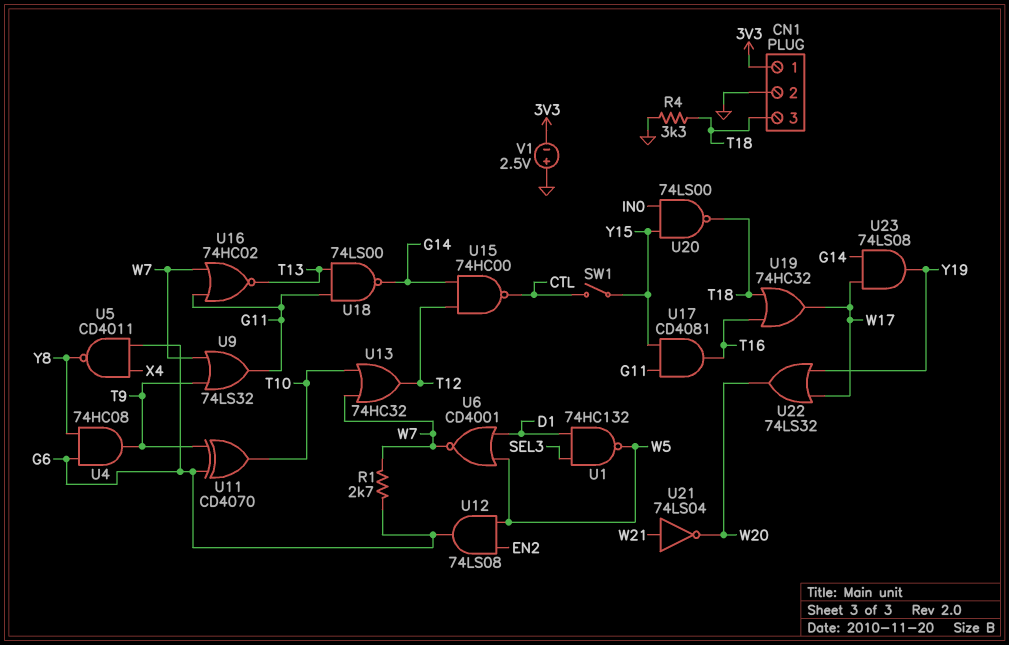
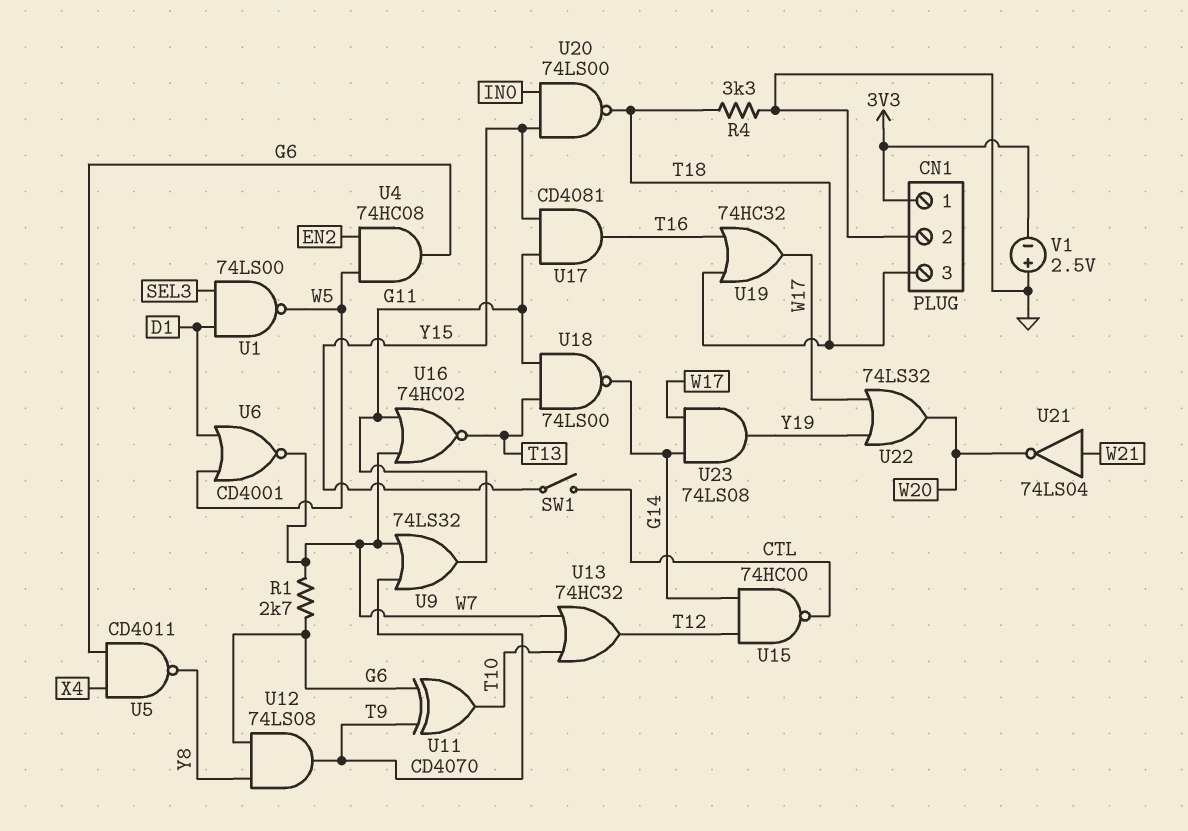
U1: NAND 74HC132 (in D1, in SEL3, out W5) -> NAND 74LS00 (in D1, in SEL3, out W5)
U4: AND 74HC08 (in G6, in Y8, out T9) -> AND 74HC08 (in EN2, in W5, out G6)
U12: AND 74LS08 (in EN2, in W5, out G6) -> AND 74LS08 (in G6, in Y8, out T9)

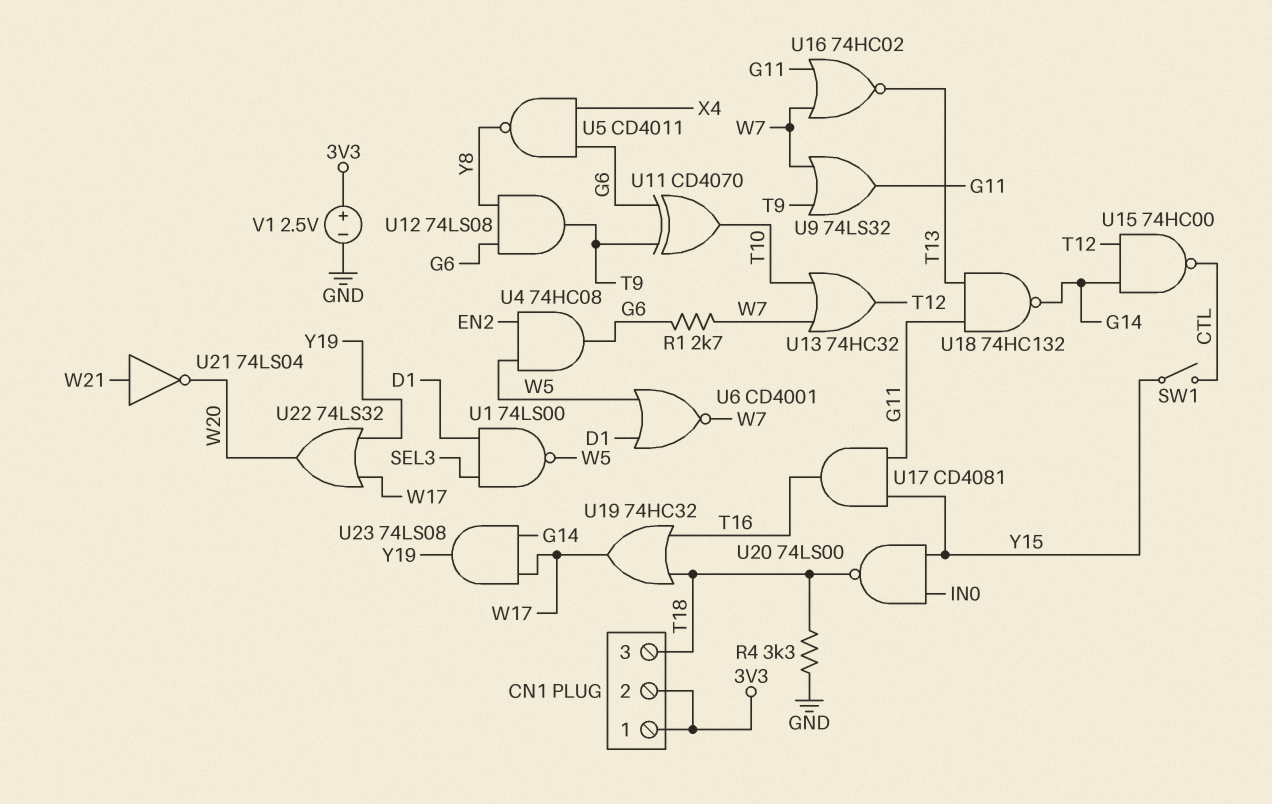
CN1 pin 2: GND -> 3V3
U18: NAND 74LS00 (in G11, in T13, out G14) -> NAND 74HC132 (in G11, in T13, out G14)
V1: 2.5V (plus GND, minus 3V3) -> 2.5V (plus 3V3, minus GND)

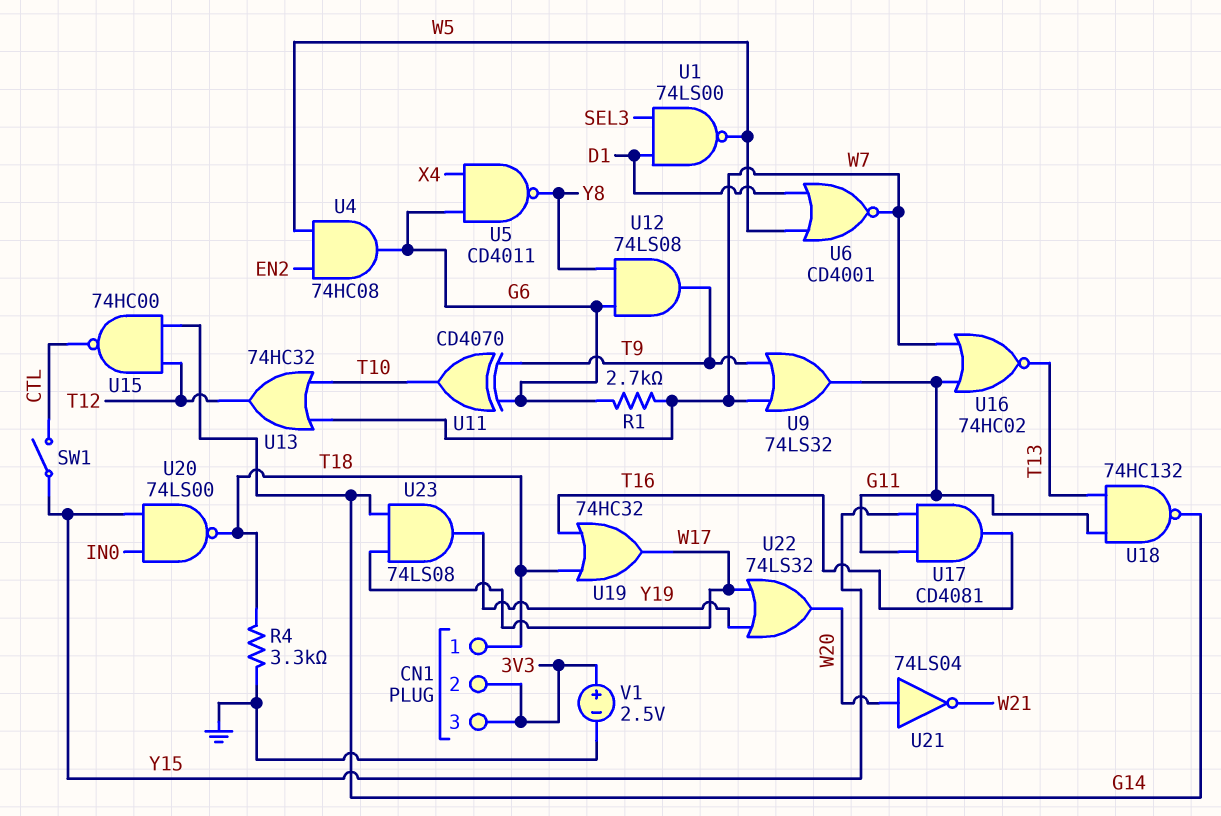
CN1 pin 1: 3V3 -> T18
CN1 pin 3: T18 -> 3V3
U21: NOT 74LS04 (in W21, out W20) -> NOT 74LS04 (in W20, out W21)

